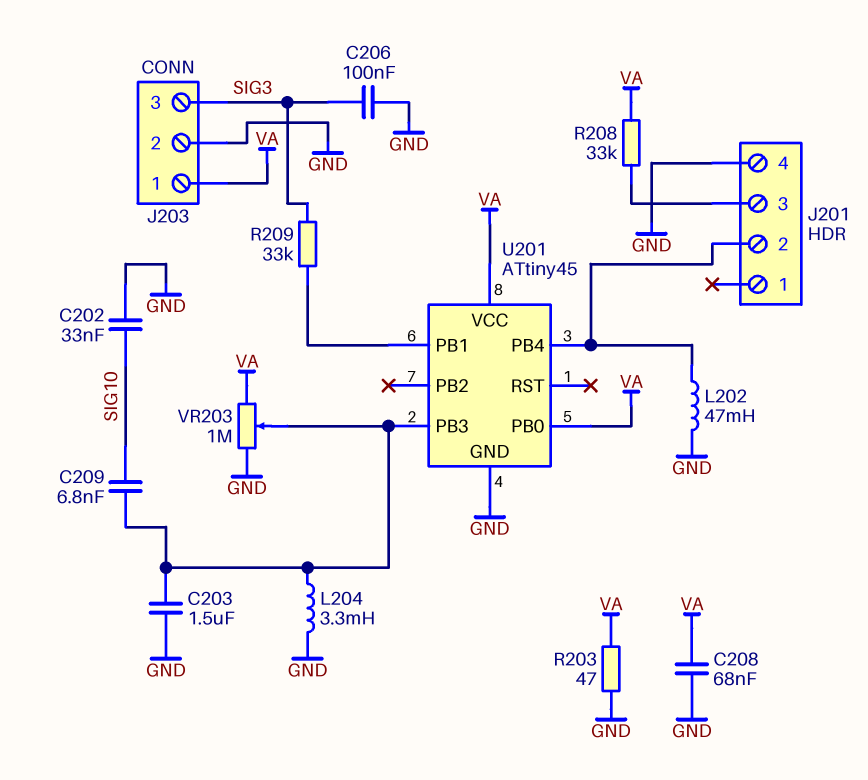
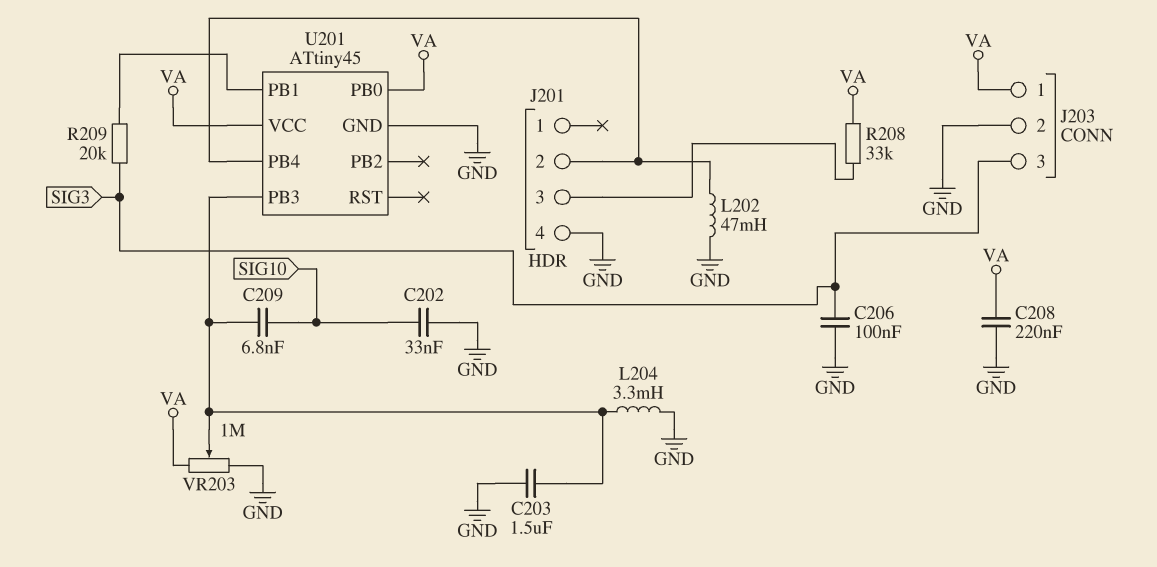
C208: 68nF (GND, VA) -> 220nF (GND, VA)
R203: 47 (GND, VA) -> none
R209: 33k (SIG3, U201/PB1) -> 20k (SIG3, U201/PB1)

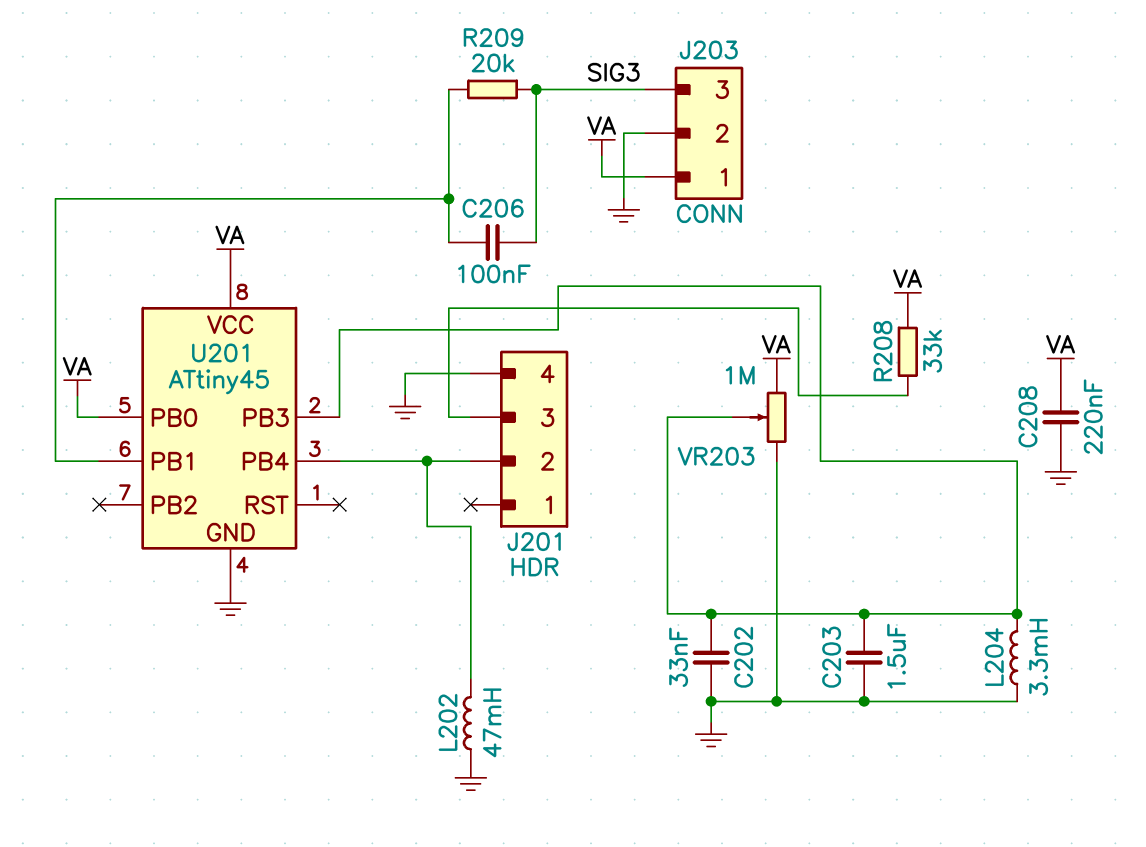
C202: 33nF (GND, SIG10) -> 33nF (GND, U201/PB3)
C206: 100nF (GND, SIG3) -> 100nF (SIG3, U201/PB1)
C209: 6.8nF (SIG10, U201/PB3) -> none

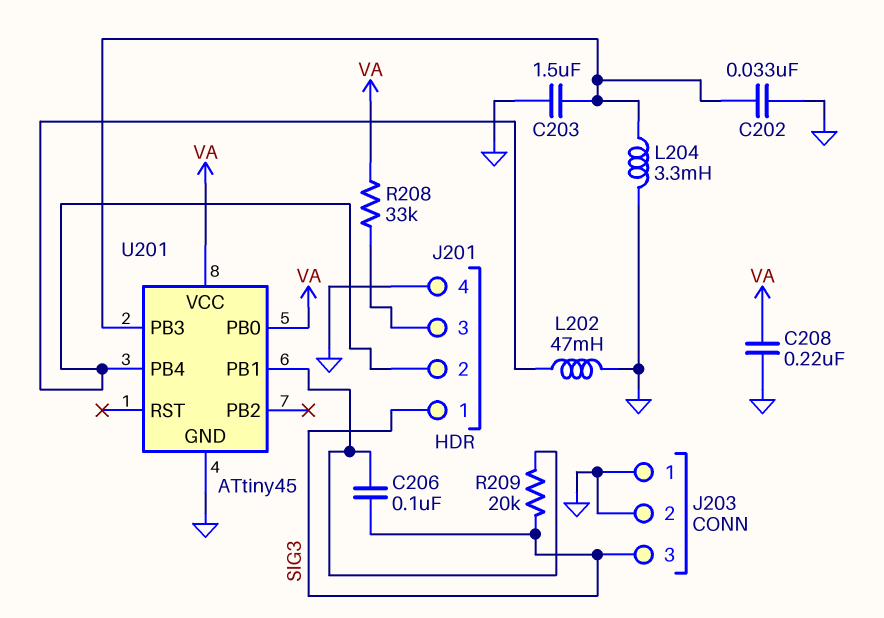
J201 pin 1: none -> SIG3
J203 pin 1: VA -> GND
VR203: 1M (GND, VA, wiper U201/PB3) -> none

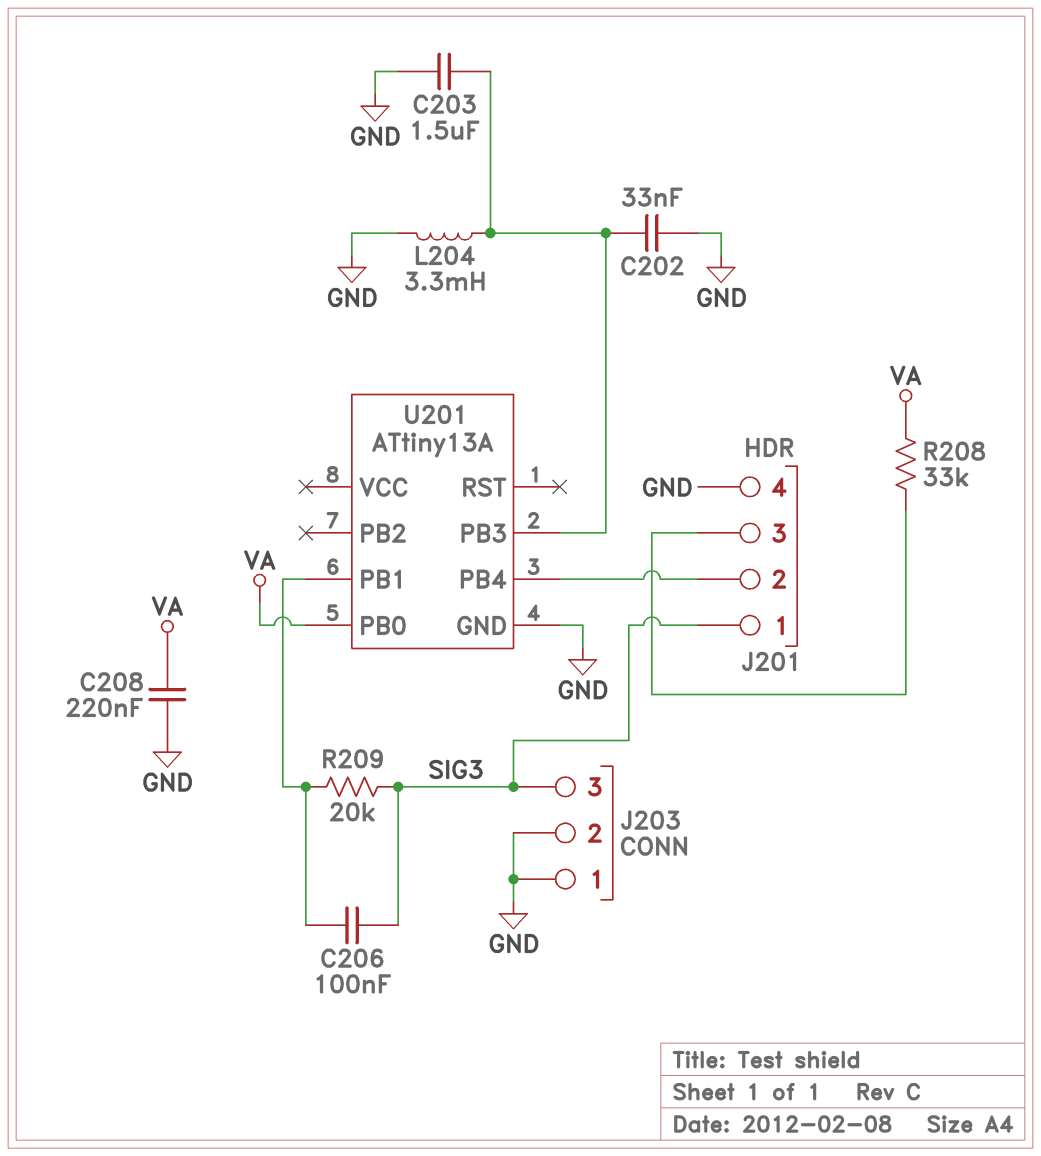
L202: 47mH (GND, J201/2) -> none
U201: ATtiny45 -> ATtiny13A
U201 pin VCC: VA -> none

